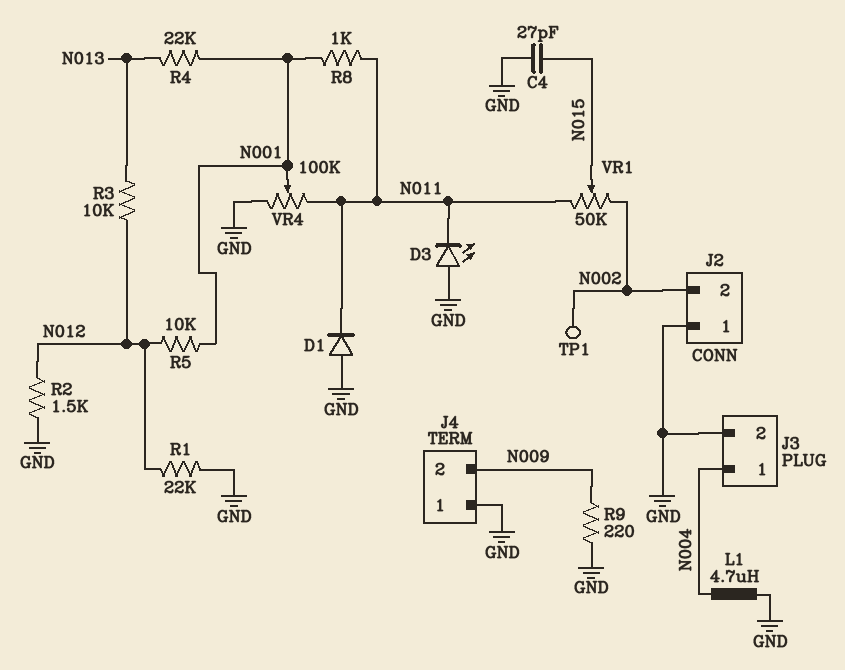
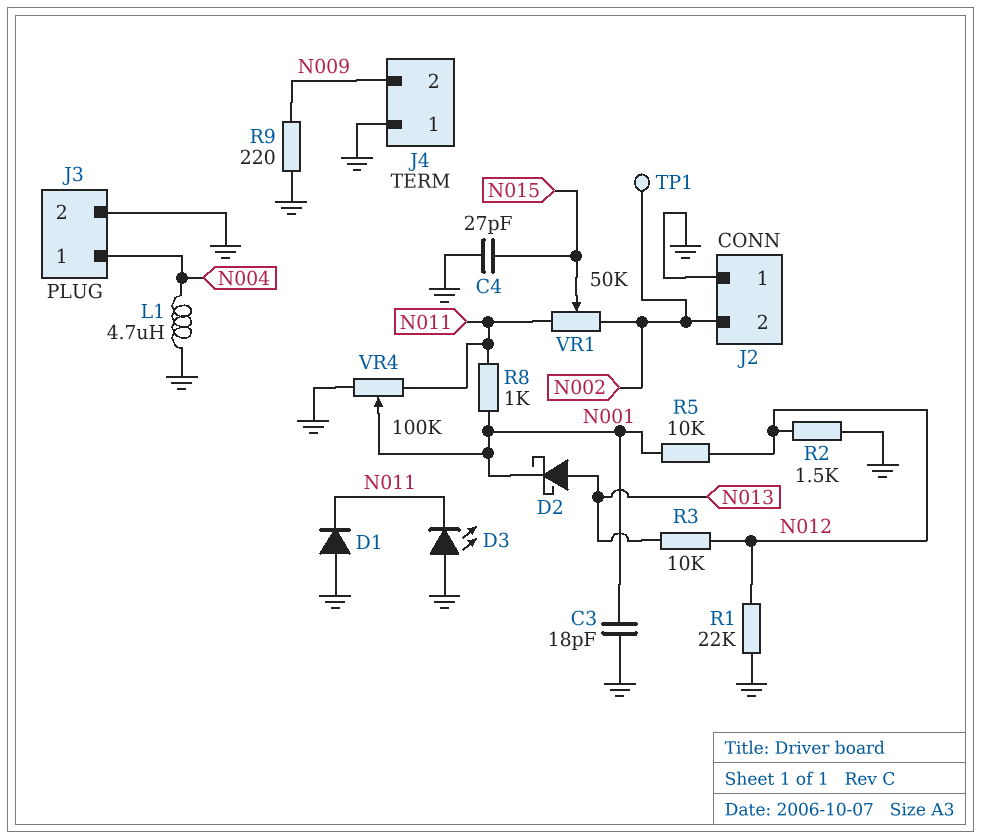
C3: none -> 18pF (GND, N001)
D2: none -> schottky (A N013, K N001)
R4: 22k (N001, N013) -> none

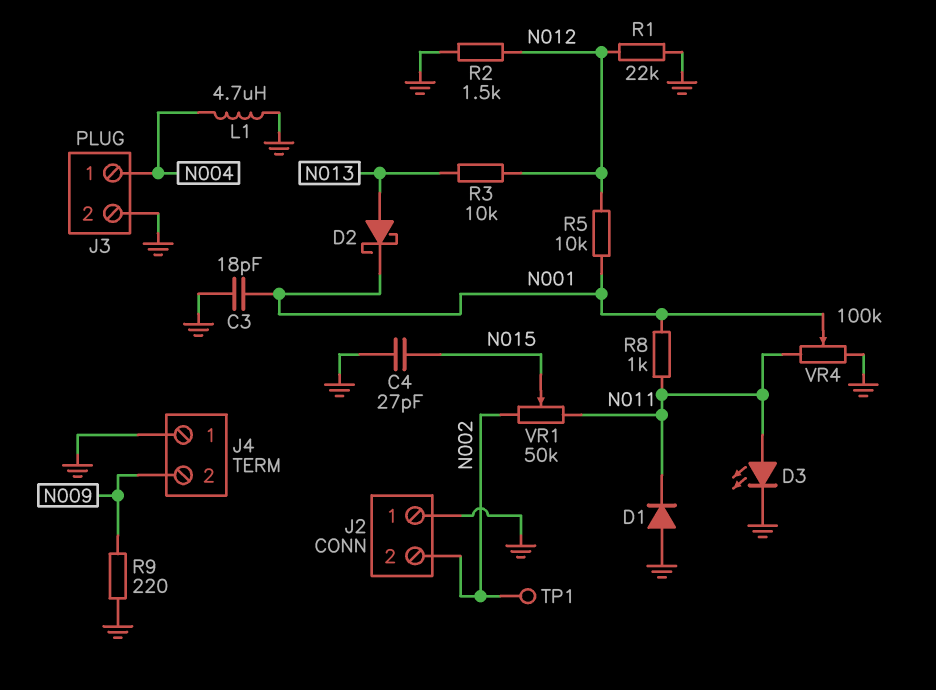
D3: LED (A GND, K N011) -> LED (A N011, K GND)

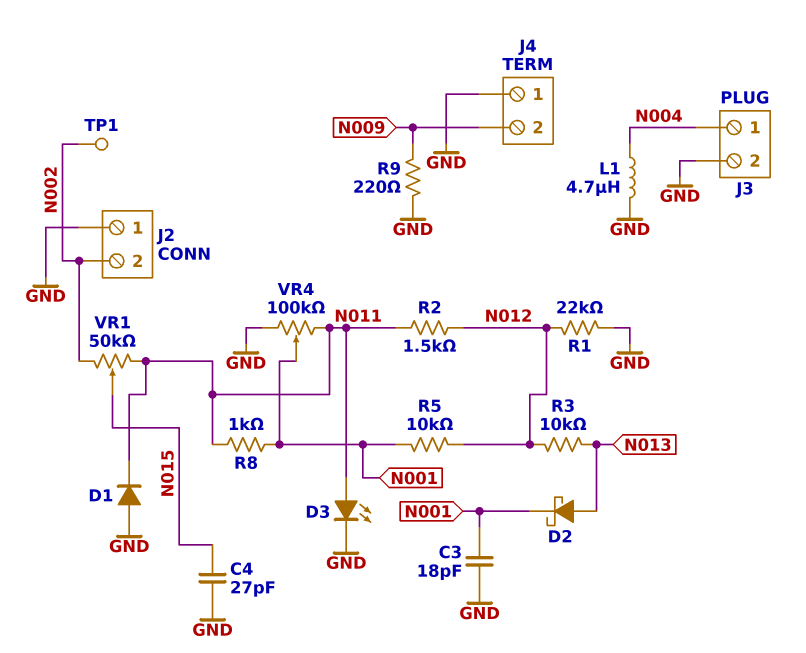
R2: 1.5k (GND, N012) -> 1.5k (N011, N012)

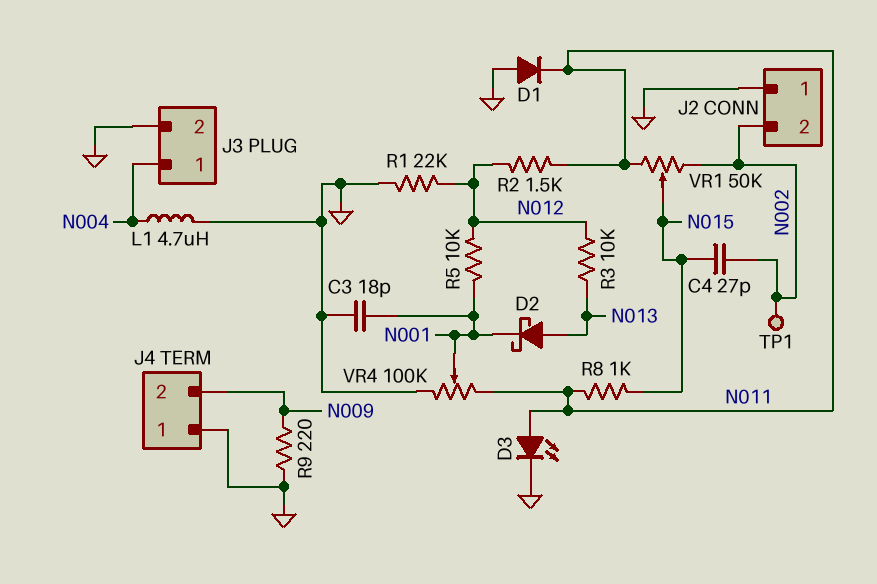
C4: 27pF (GND, N015) -> 27pF (N002, N015)
R8: 1k (N001, N011) -> 1k (N011, N015)

